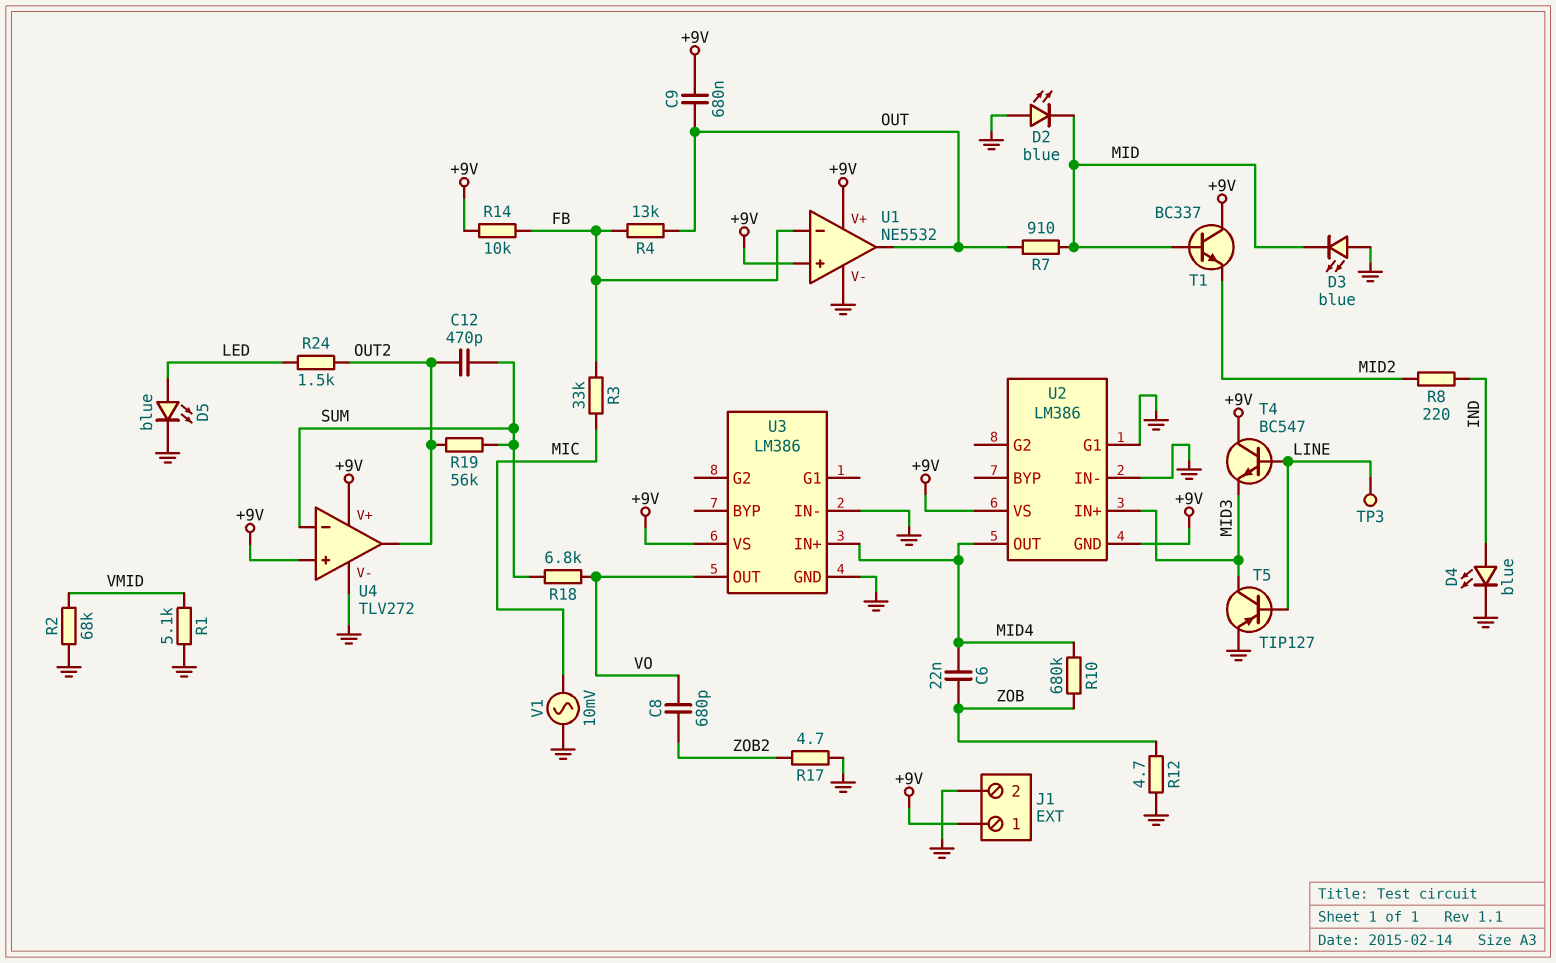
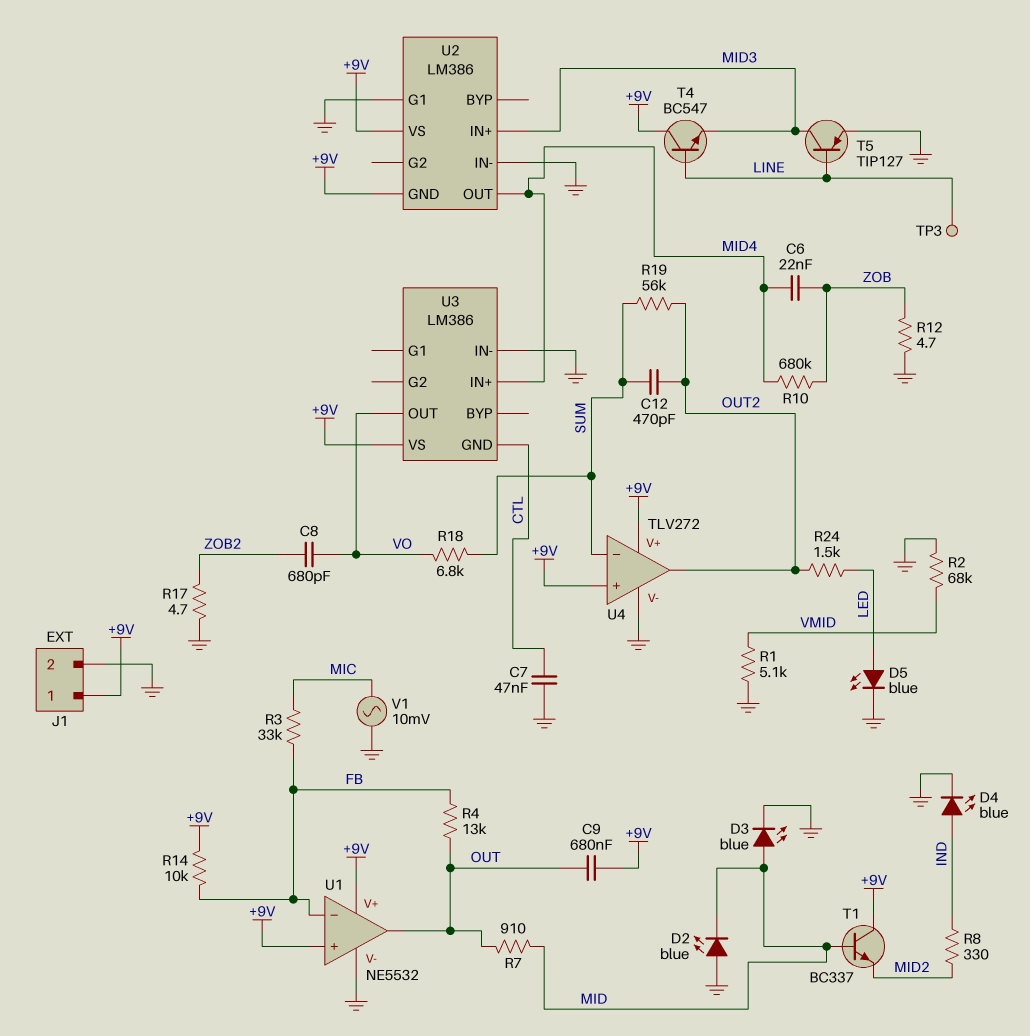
C7: none -> 47nF (CTL, GND)
D3: LED blue (A GND, K MID) -> LED blue (A MID, K GND)
R8: 220 (IND, MID2) -> 330 (IND, MID2)
U3 pin GND: GND -> CTL

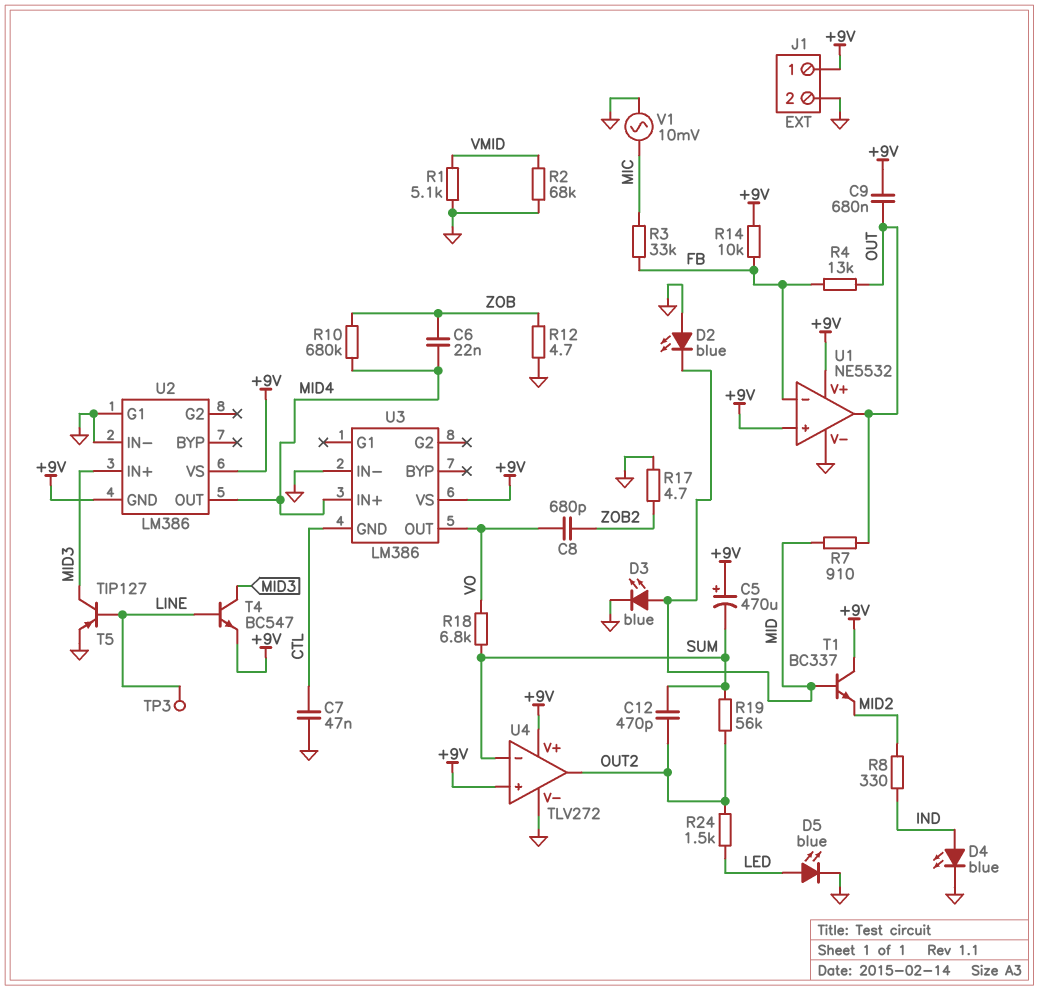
C5: none -> 470uF (plus +9V, minus SUM)
T4: NPN BC547 (B LINE, C +9V, E MID3) -> NPN BC547 (B LINE, C MID3, E +9V)

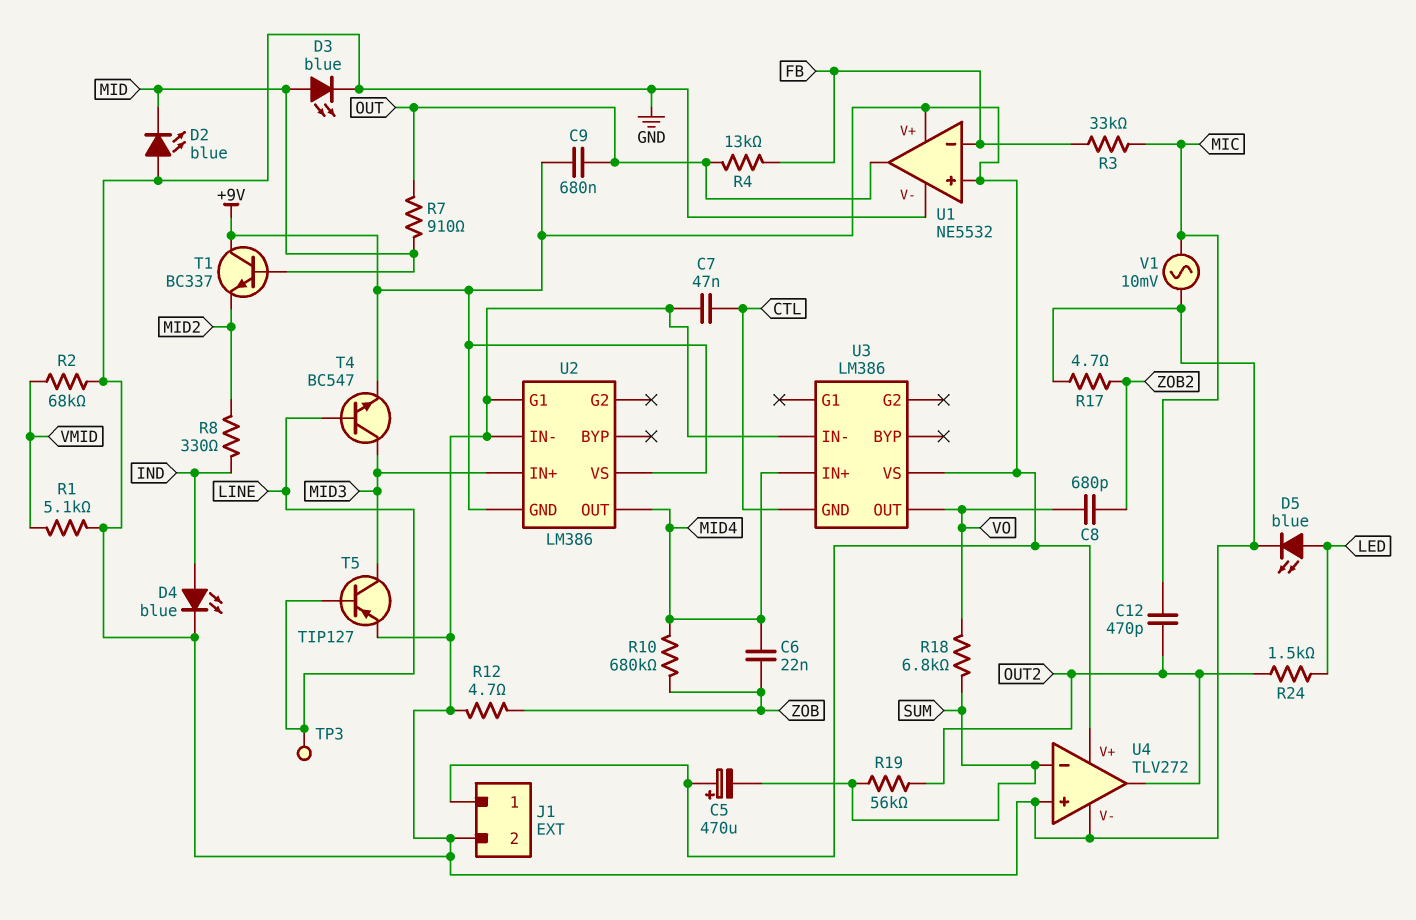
C12: 470pF (OUT2, SUM) -> 470pF (MIC, OUT2)
R14: 10k (+9V, FB) -> none
U4 pin in+: +9V -> GND

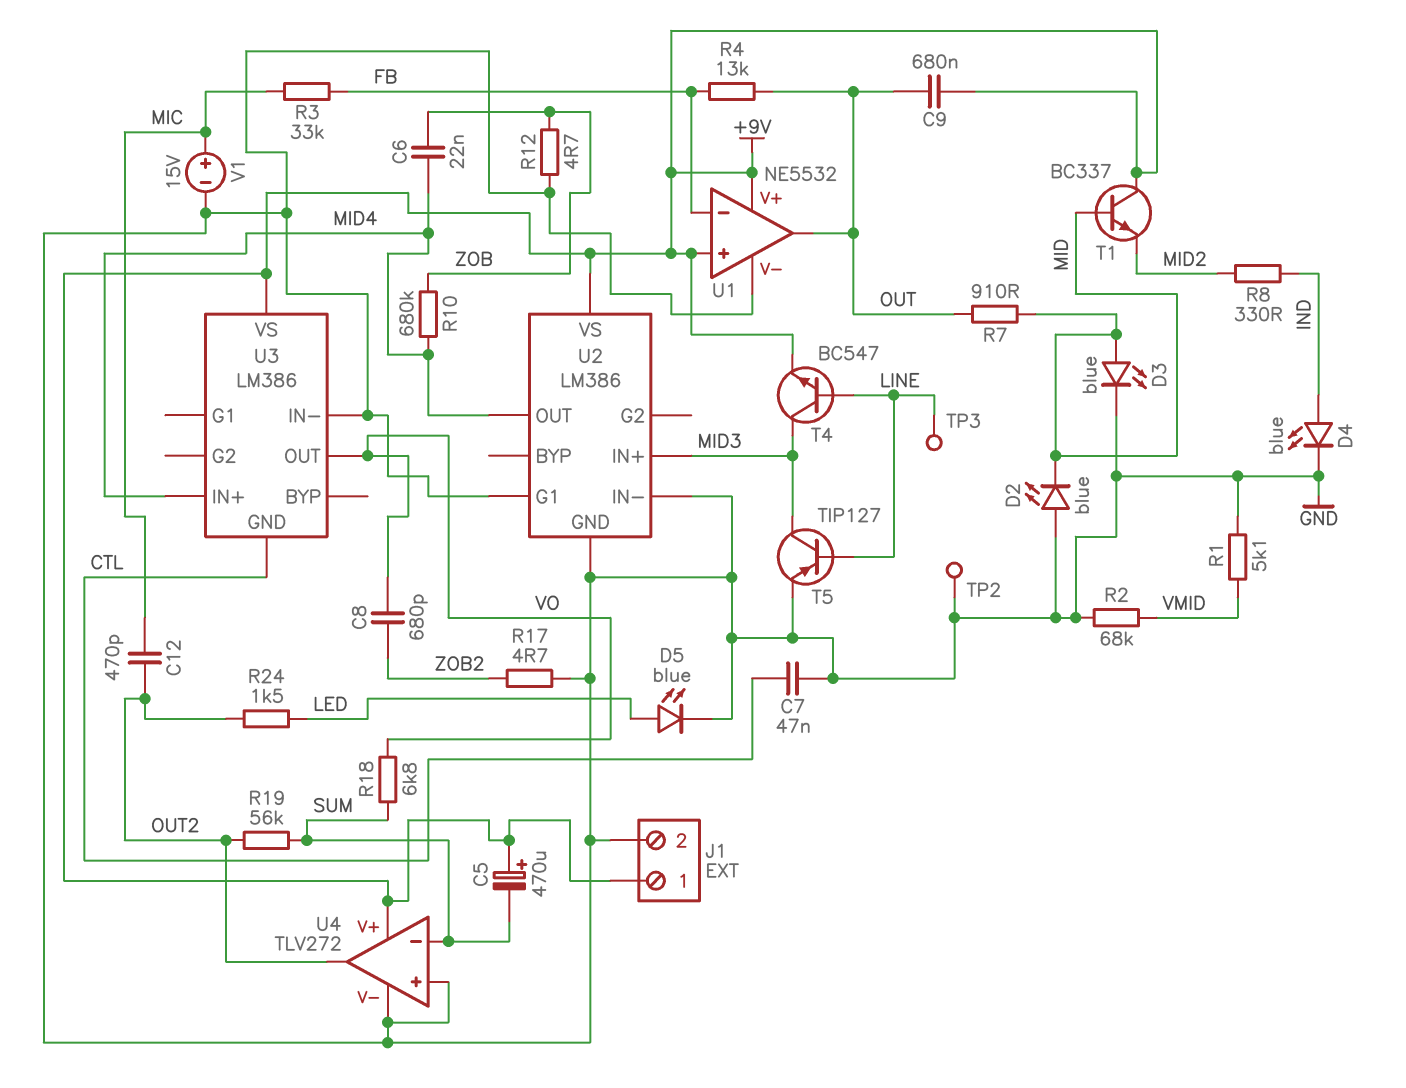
TP2: none -> test point (GND)
U2 pin GND: +9V -> GND
V1: AC 10mV (GND, MIC) -> 15V (plus MIC, minus GND)

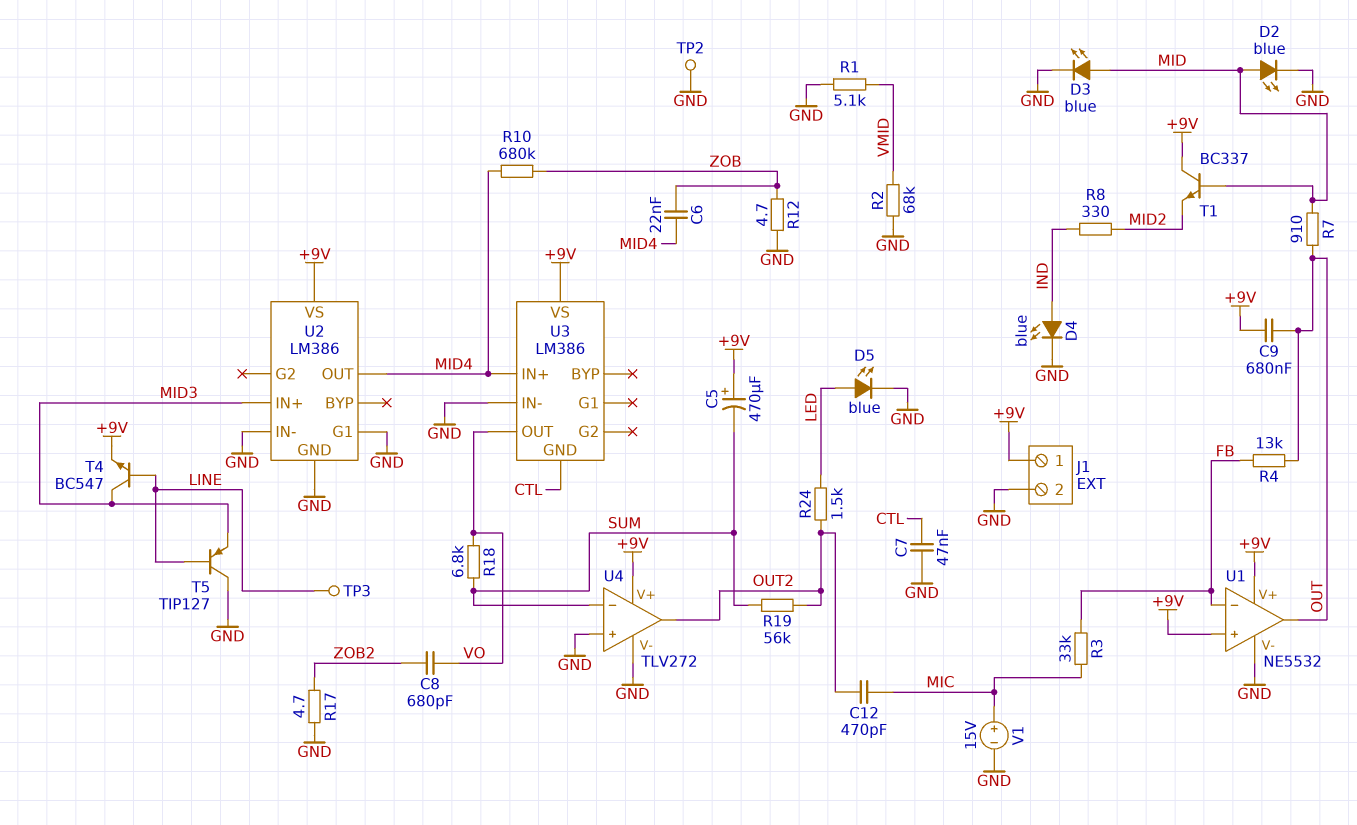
D2: LED blue (A GND, K MID) -> LED blue (A MID, K GND)
T5: PNP TIP127 (B LINE, C MID3, E GND) -> PNP TIP127 (B LINE, C GND, E MID3)

